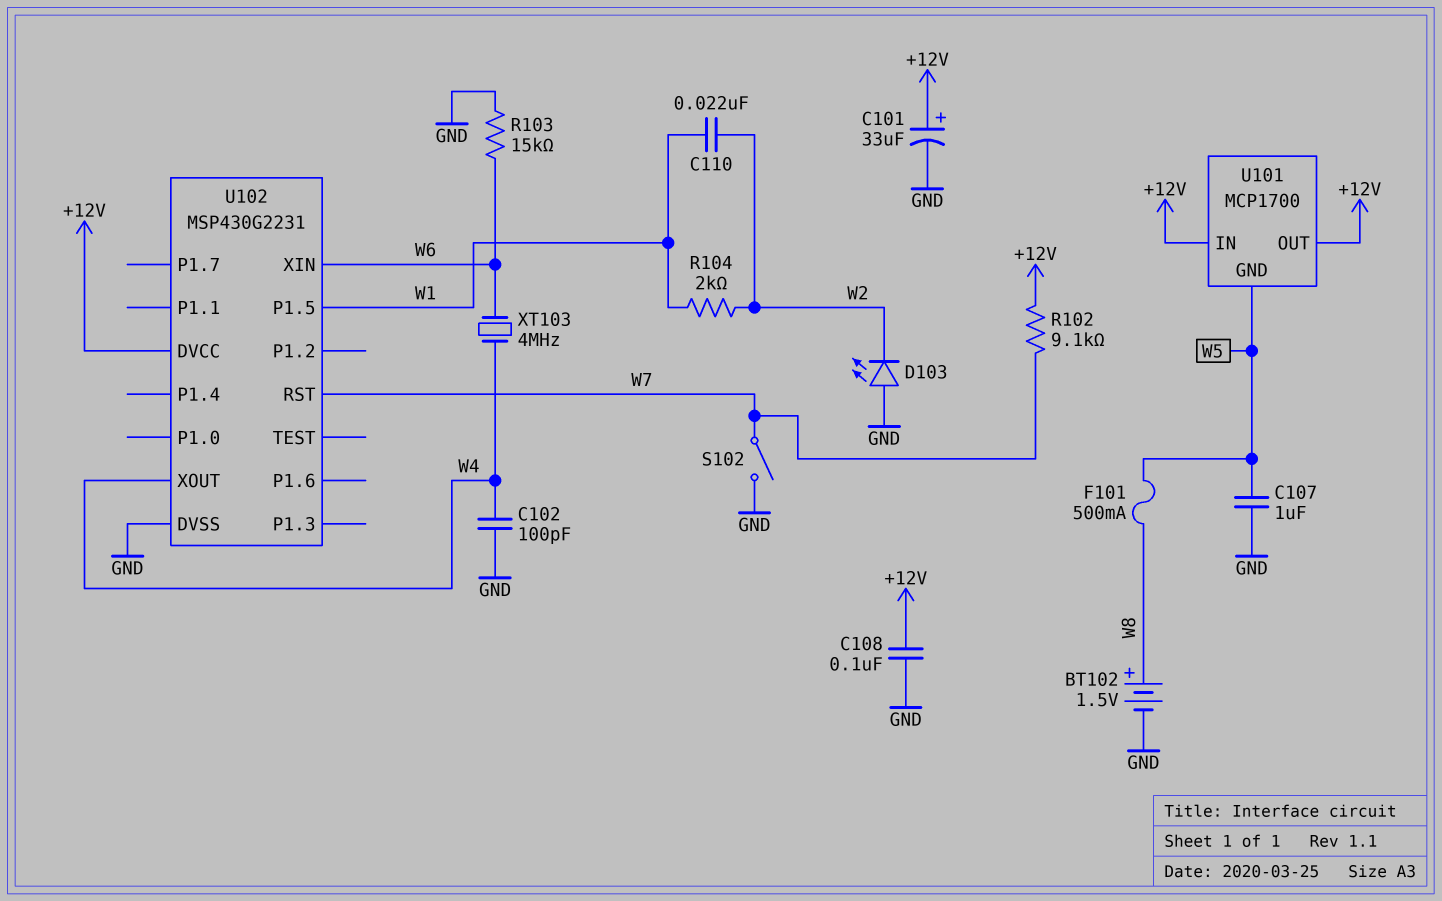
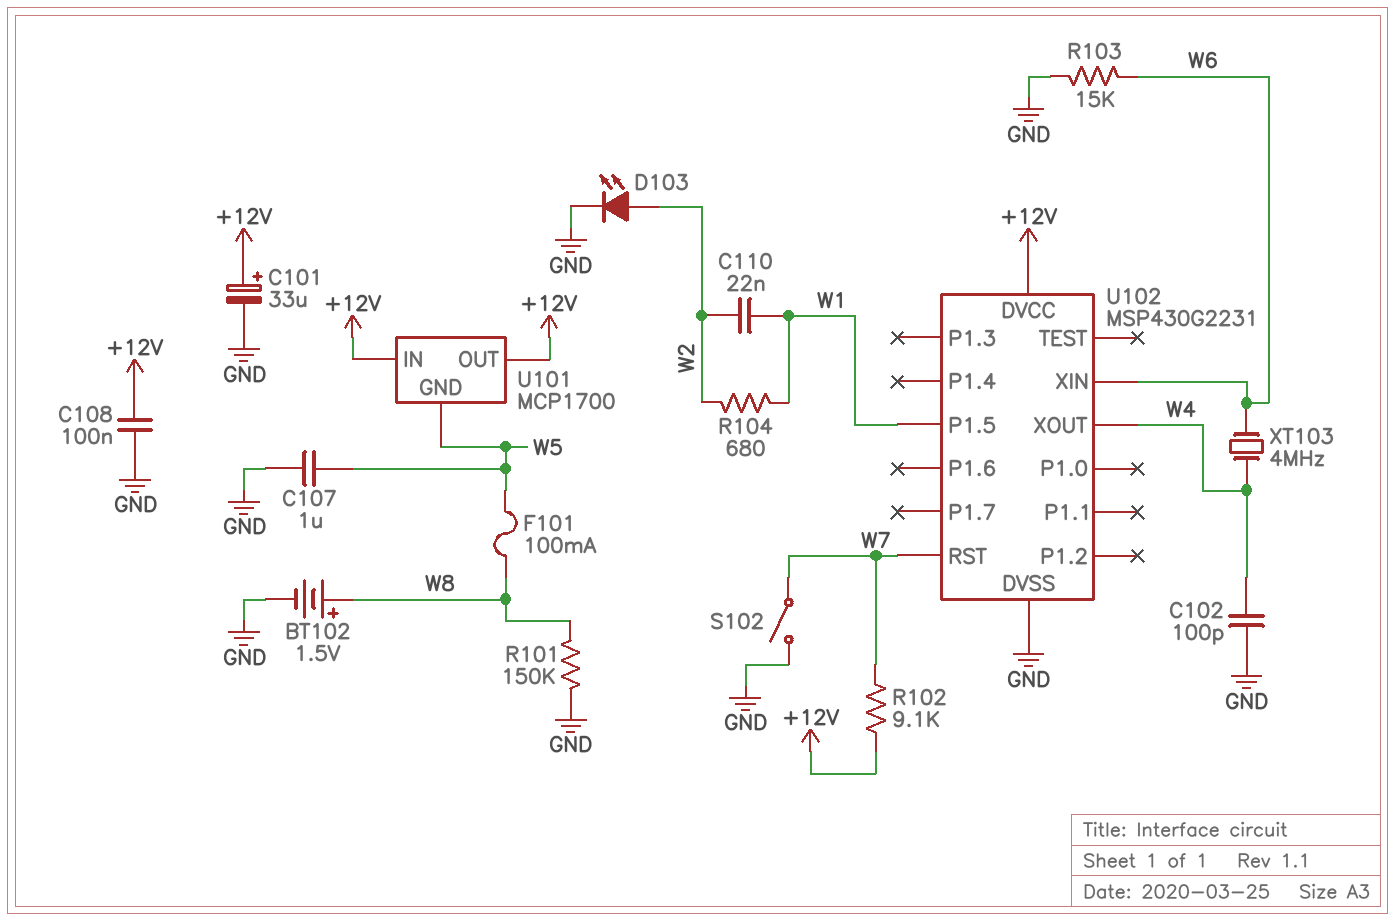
D103: LED (A GND, K W2) -> LED (A W2, K GND)
F101: 500mA (W5, W8) -> 100mA (W5, W8)
R101: none -> 150k (GND, W8)
R104: 2k (W1, W2) -> 680 (W1, W2)

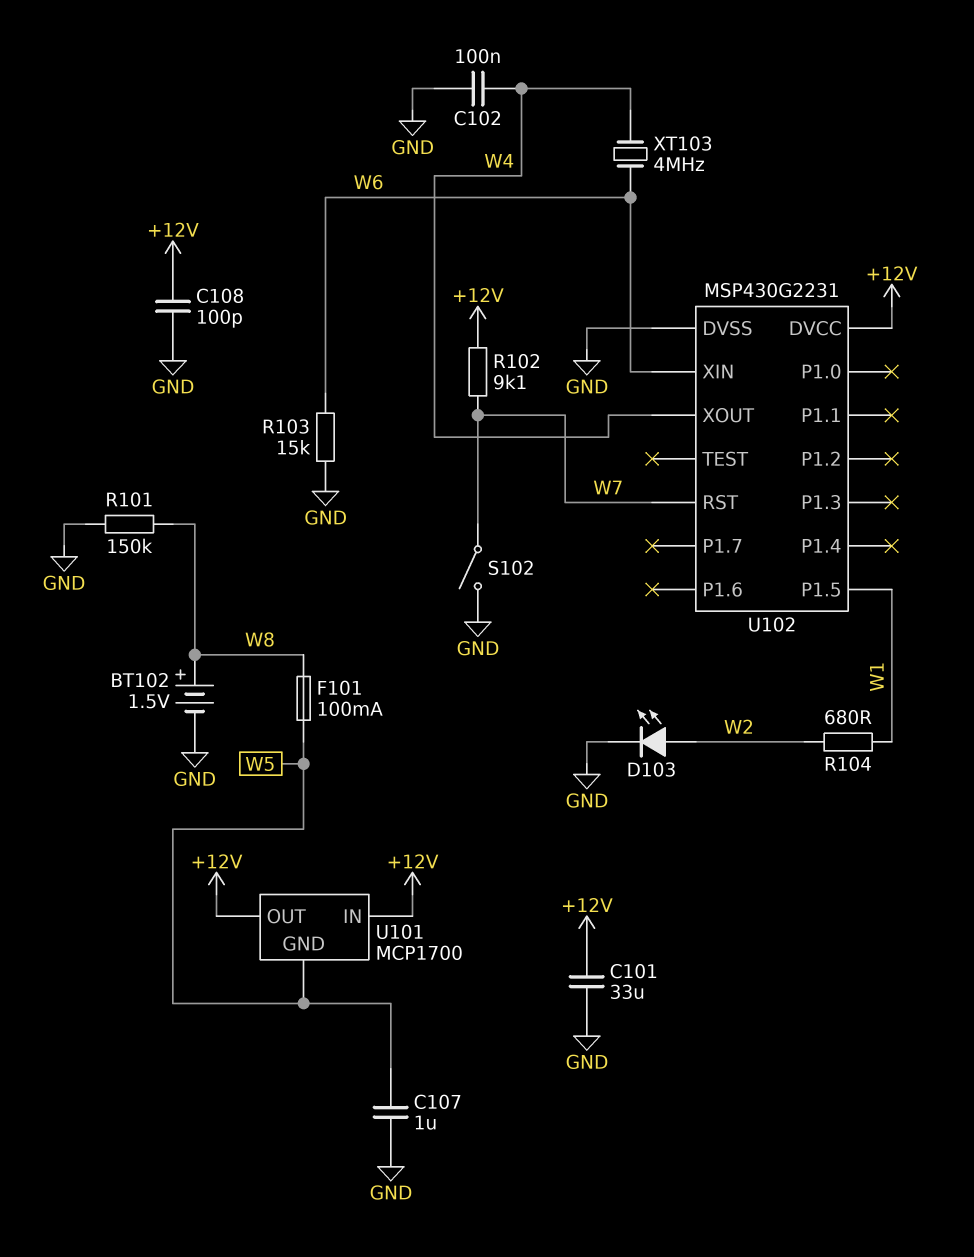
C101: 33uF (plus +12V, minus GND) -> 33uF (+12V, GND)
C102: 100pF (GND, W4) -> 100nF (GND, W4)
C108: 100nF (+12V, GND) -> 100pF (+12V, GND)
C110: 22nF (W1, W2) -> none

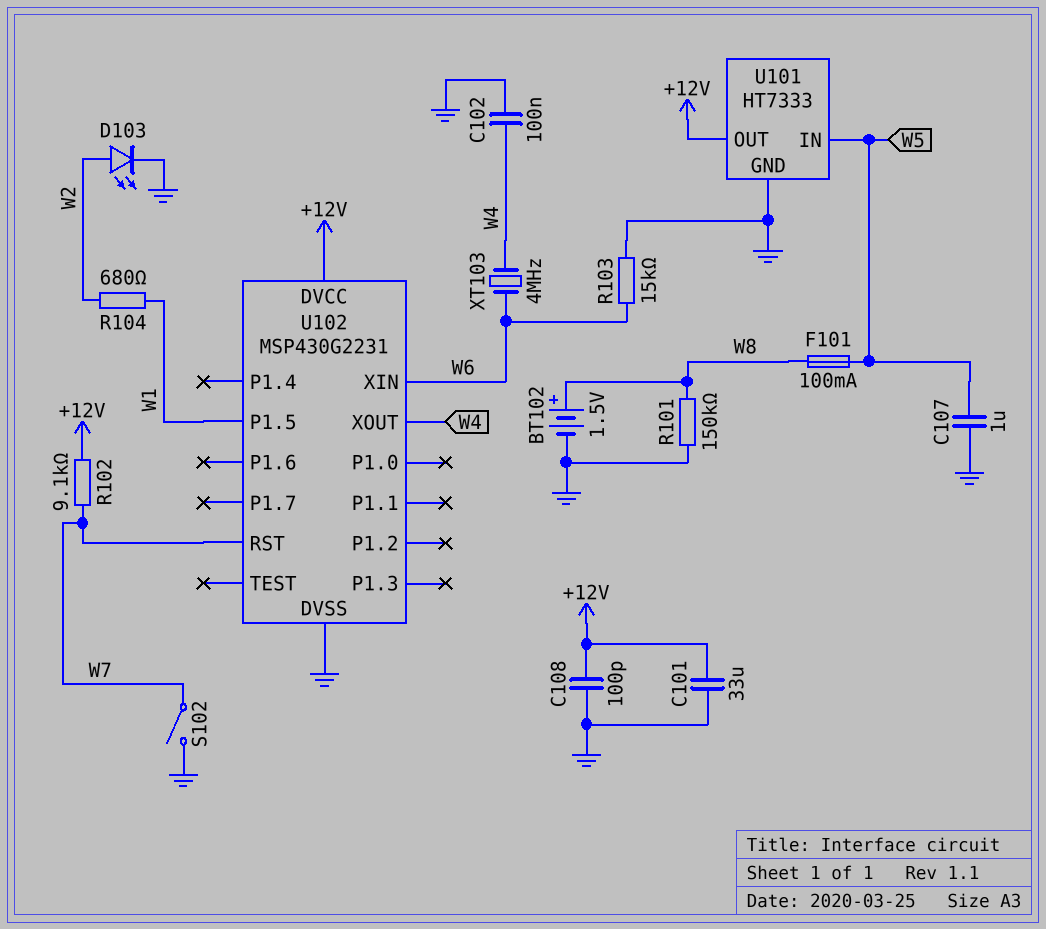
U101: MCP1700 -> HT7333
U101 pin GND: W5 -> GND
U101 pin IN: +12V -> W5

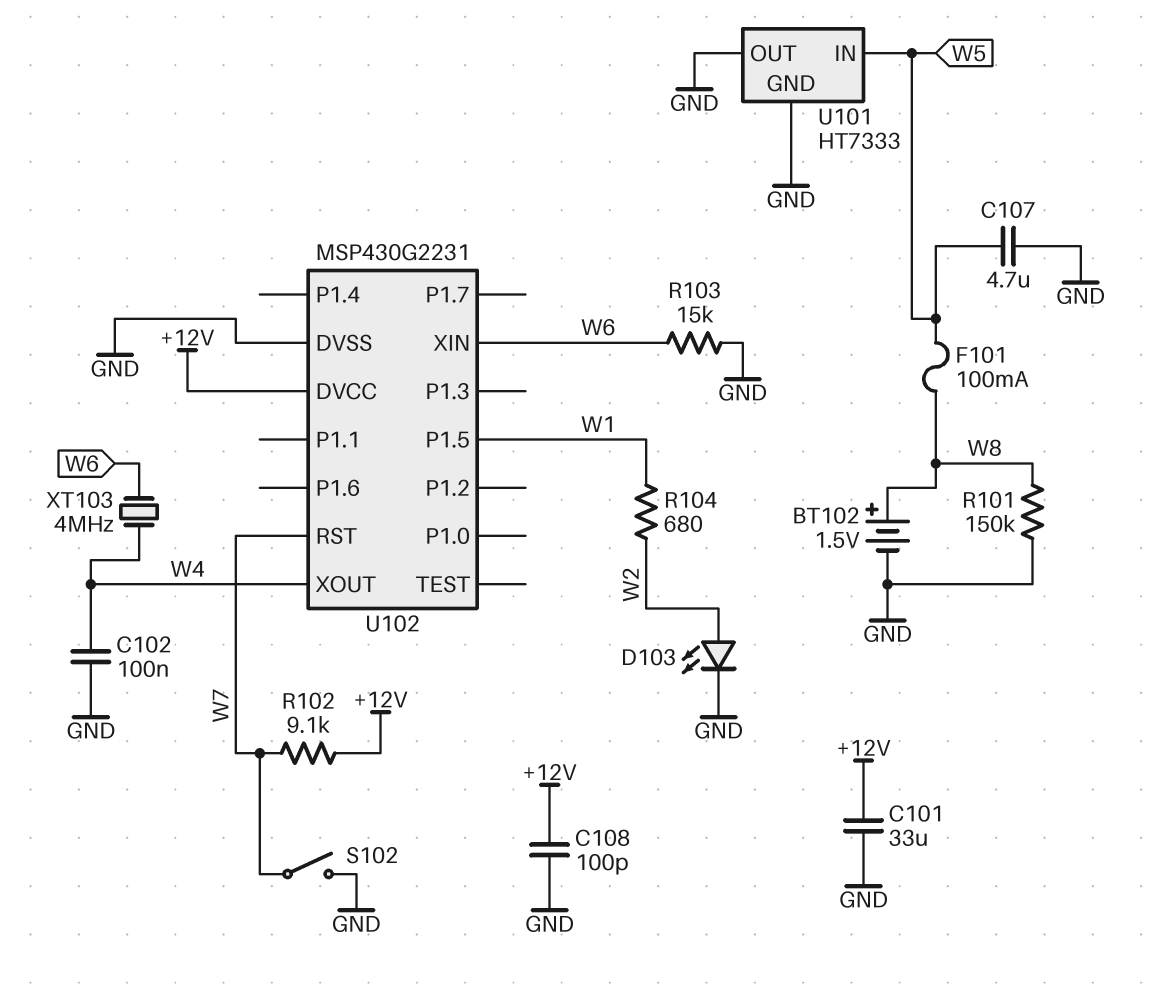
C107: 1uF (GND, W5) -> 4.7uF (GND, W5)
U101 pin OUT: +12V -> GND

